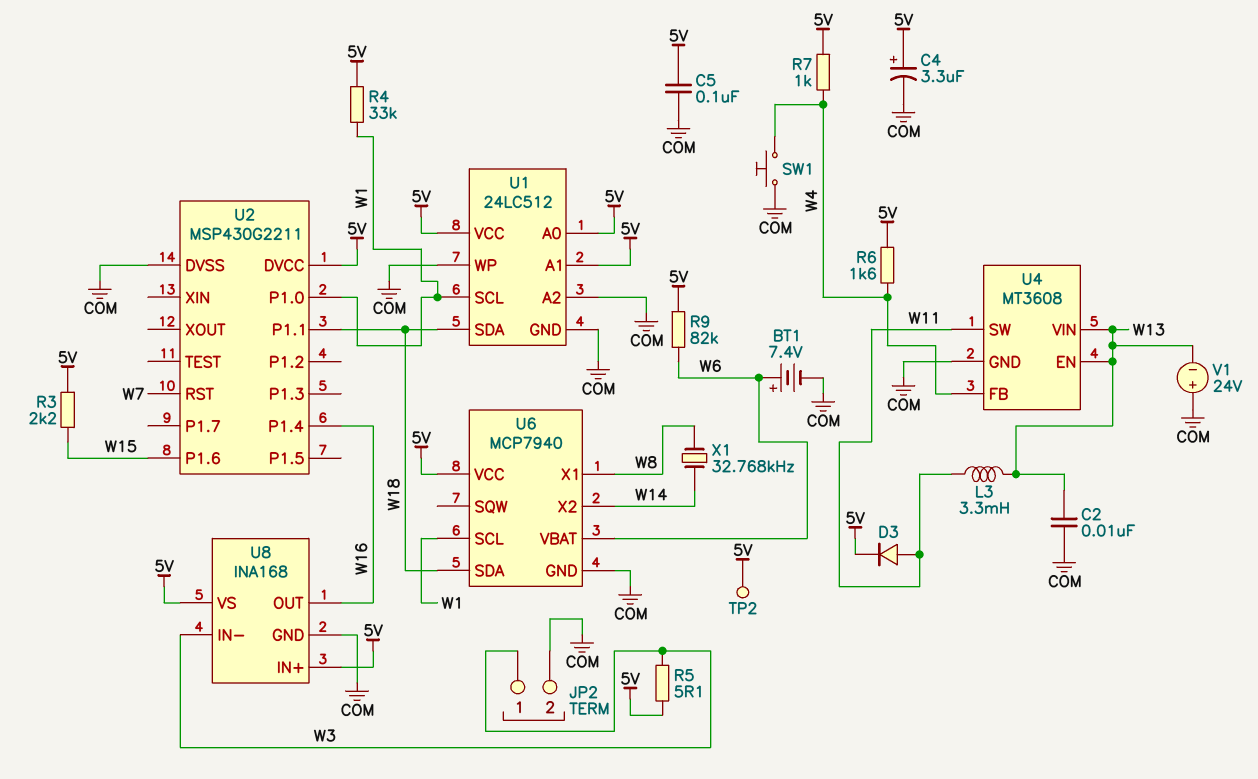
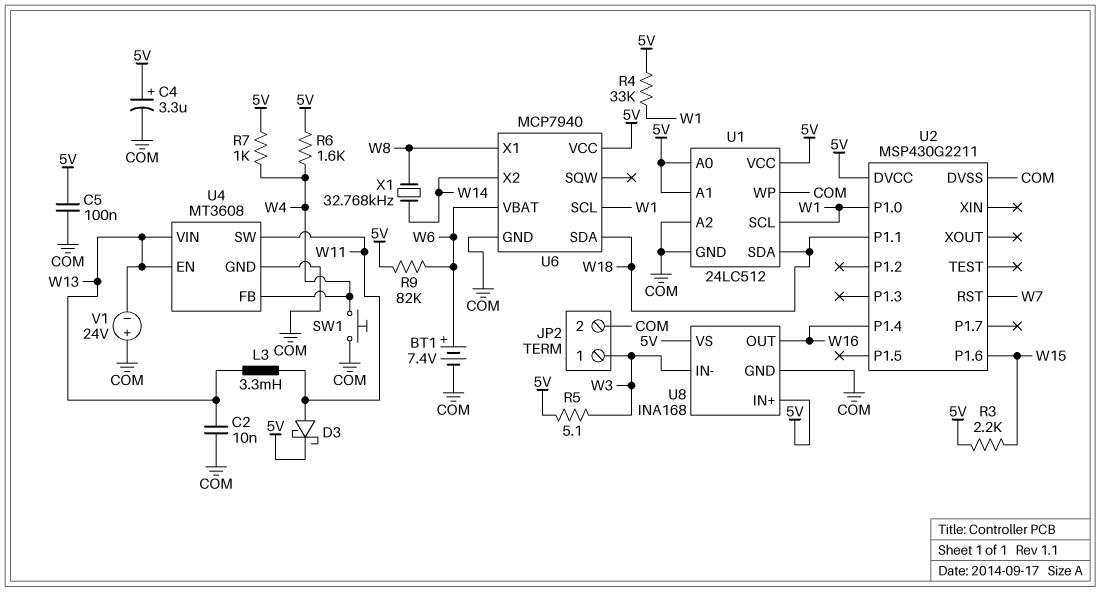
D3: diode (A W11, K 5V) -> schottky (A W11, K 5V)
TP2: test point (5V) -> none

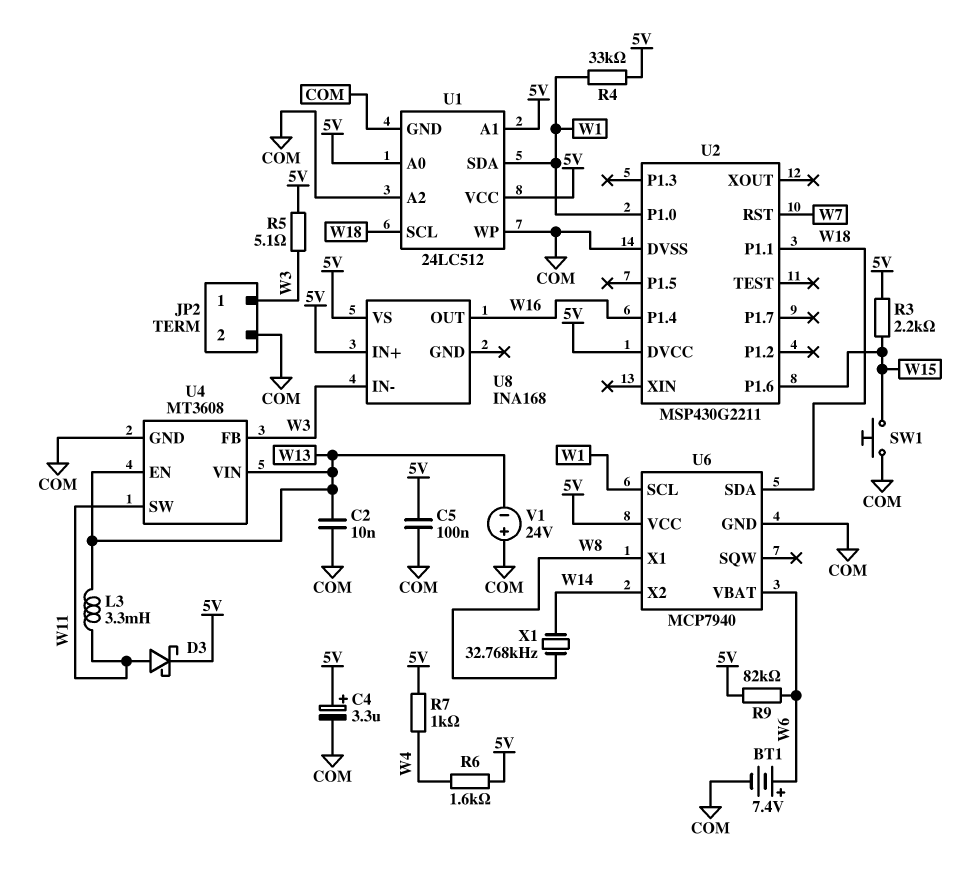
SW1: button (COM, W4) -> button (COM, W15)
U1 pin SCL: W1 -> W18
U1 pin SDA: W18 -> W1
U4 pin FB: W4 -> W3
U8 pin GND: COM -> none

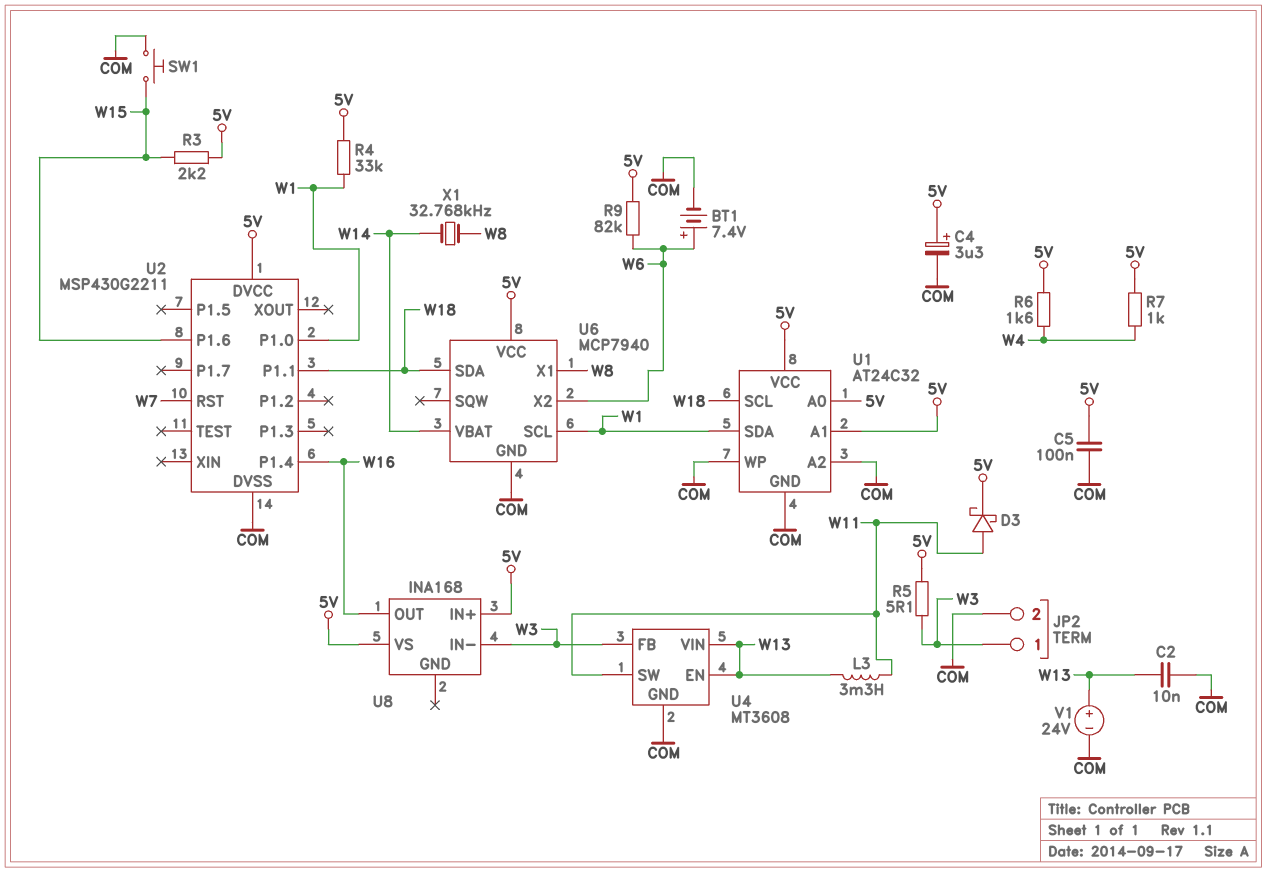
U1: 24LC512 -> AT24C32
U6 pin VBAT: W6 -> W14
U6 pin X2: W14 -> W6
V1: 24V (plus COM, minus W13) -> 24V (plus W13, minus COM)

